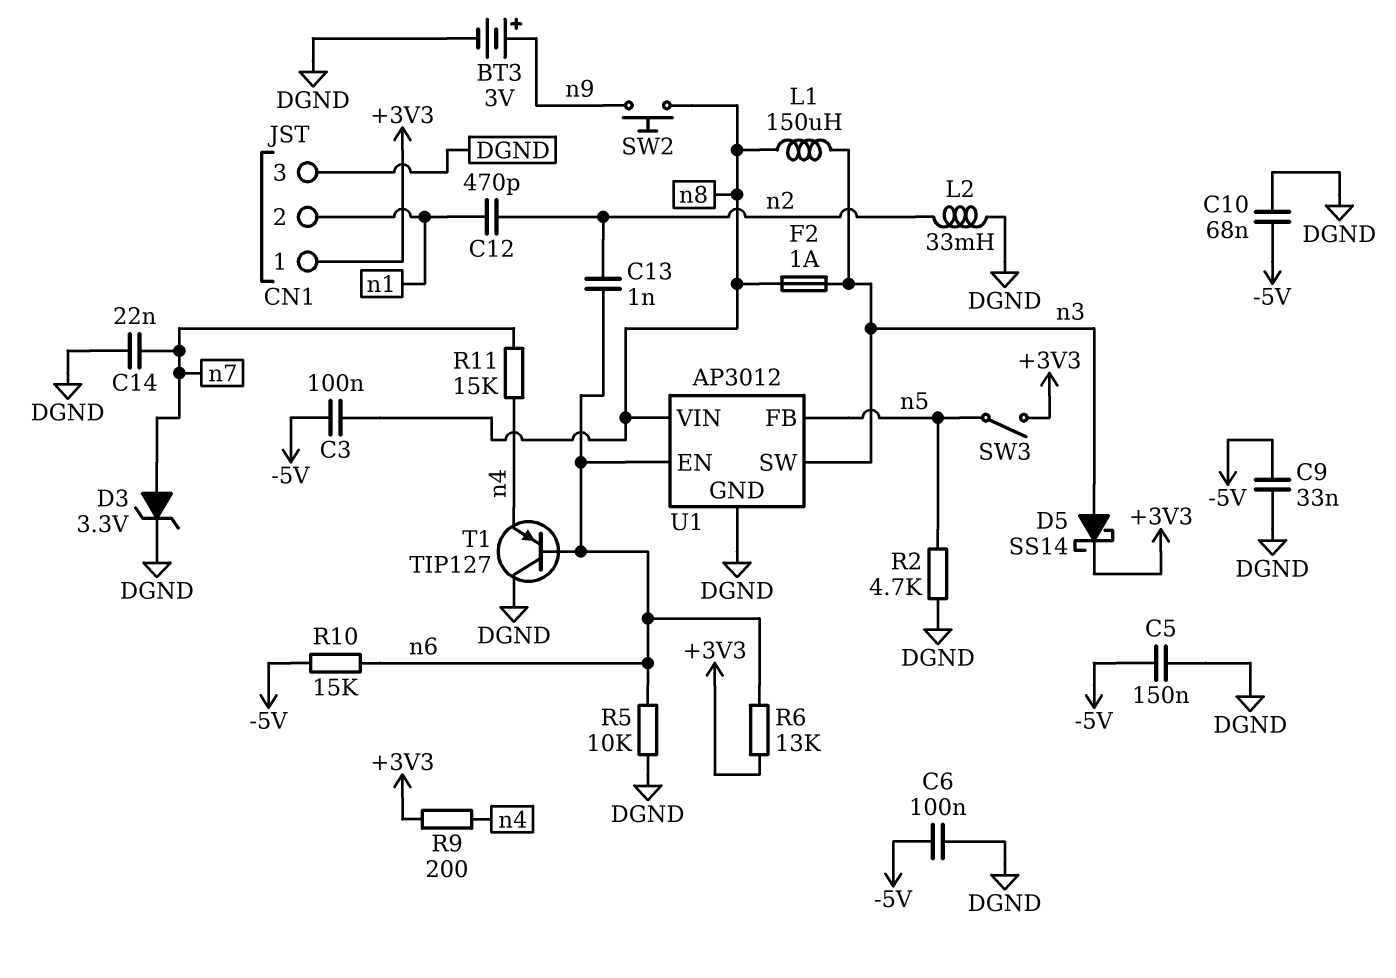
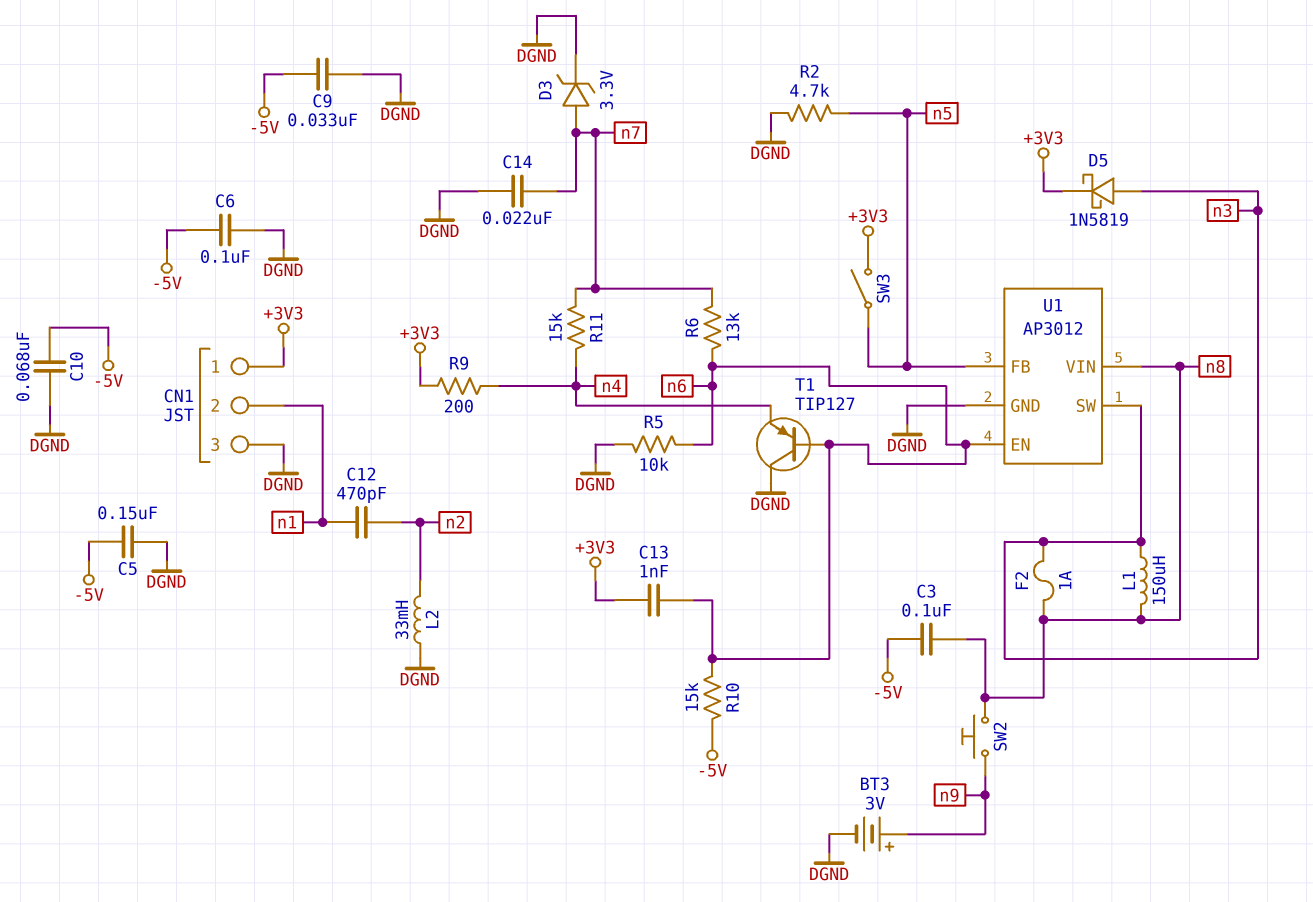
C13: 1nF (n2, n6) -> 1nF (+3V3, n6)
D5: schottky SS14 (A n3, K +3V3) -> schottky 1N5819 (A n3, K +3V3)
R6: 13k (+3V3, n6) -> 13k (n6, n7)

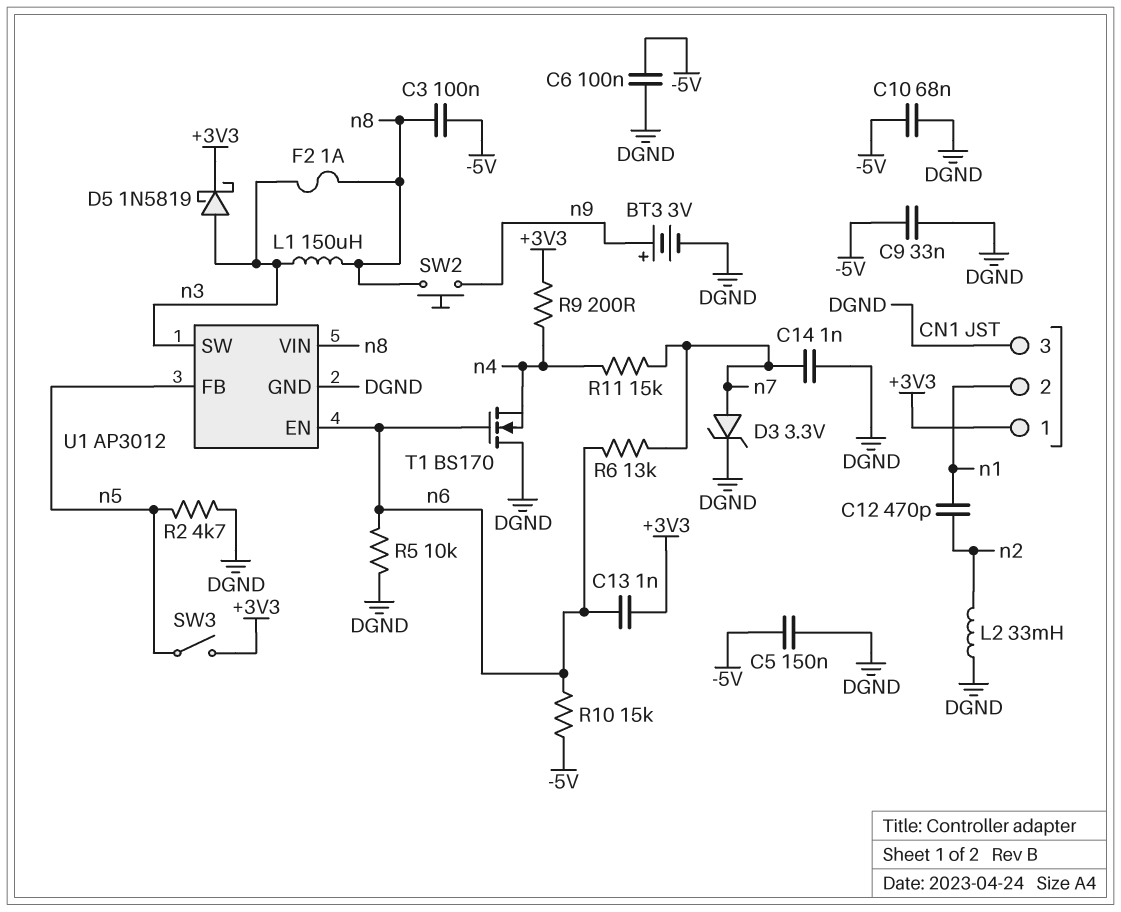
C14: 22nF (DGND, n7) -> 1nF (DGND, n7)
T1: PNP TIP127 (B n6, C DGND, E n4) -> NMOS BS170 (G n6, D DGND, S n4)

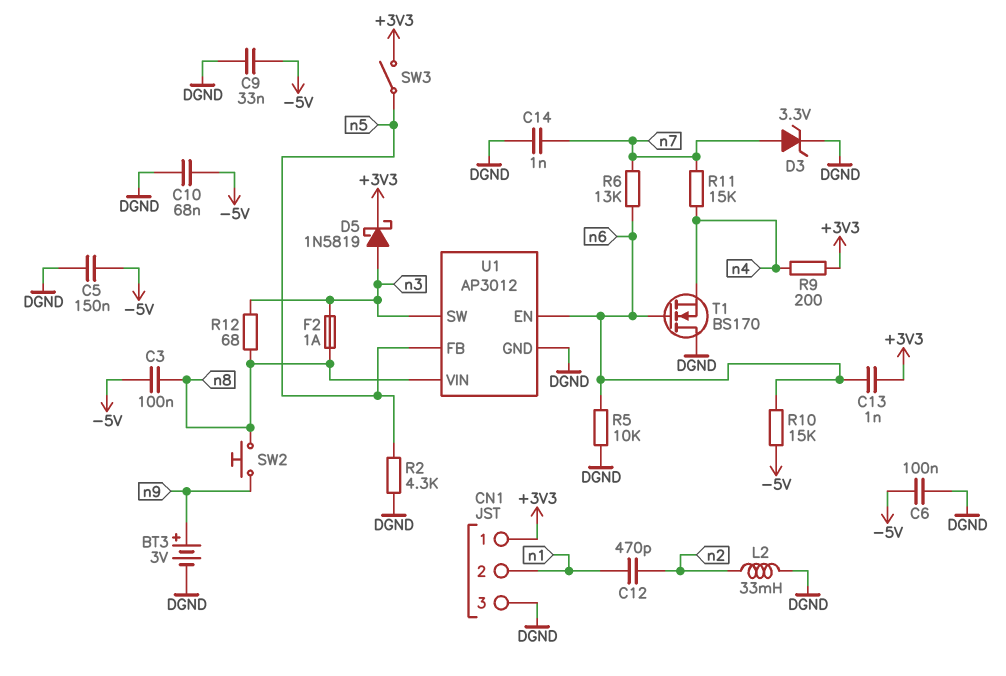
L1: 150uH (n3, n8) -> none
R2: 4.7k (DGND, n5) -> 4.3k (DGND, n5)
R12: none -> 68 (n3, n8)

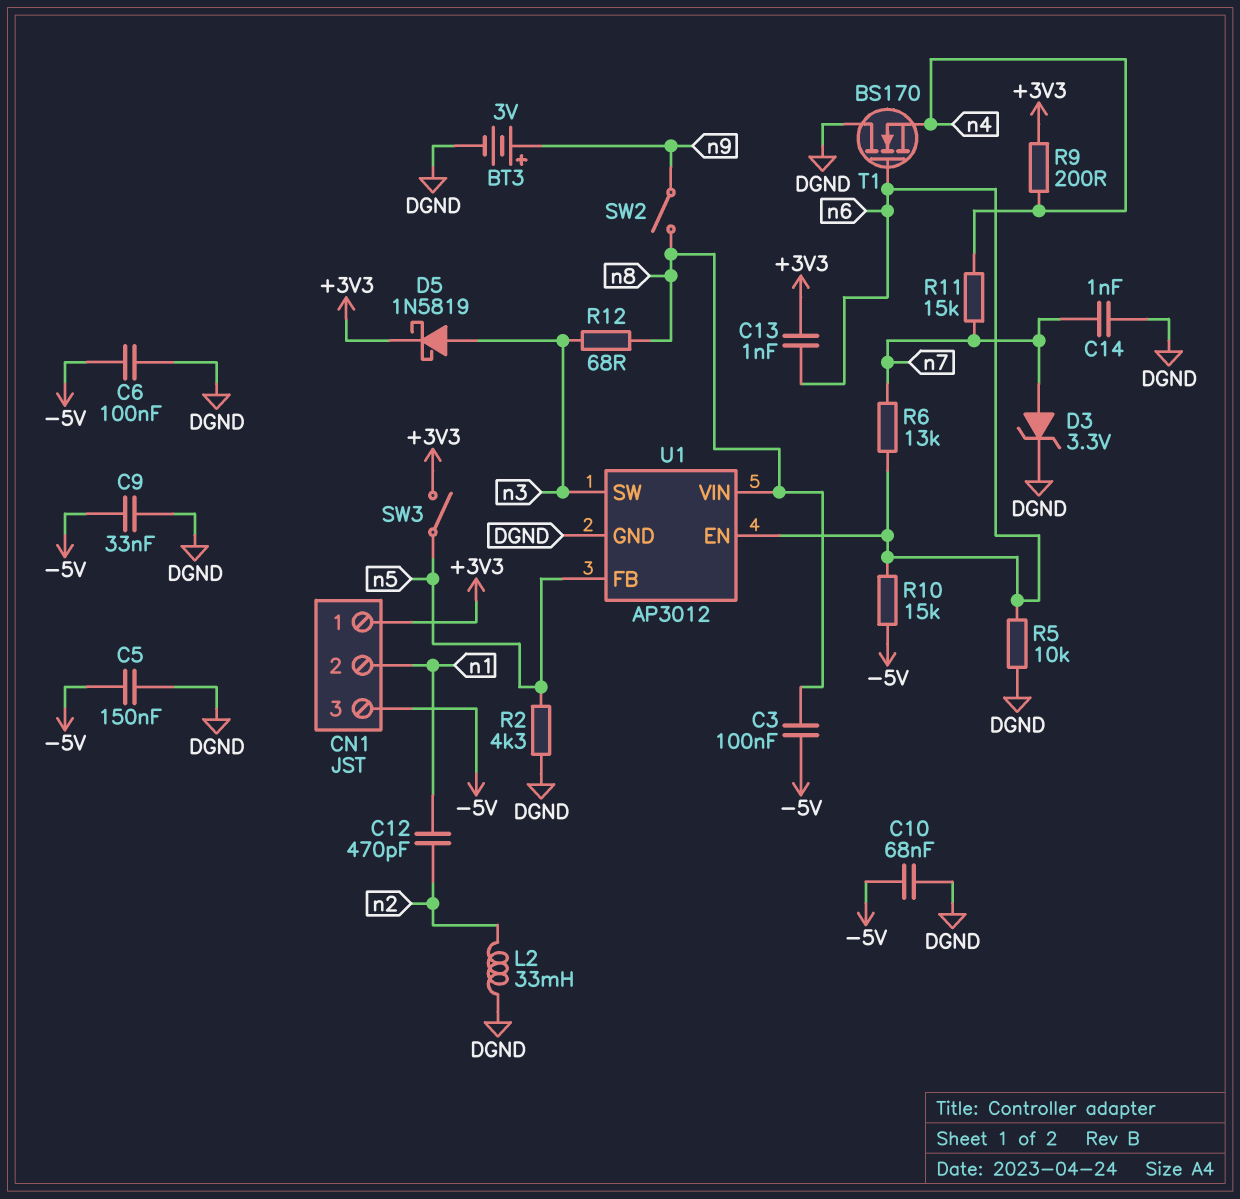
CN1 pin 3: DGND -> -5V
F2: 1A (n3, n8) -> none
SW2: button (n8, n9) -> switch (n8, n9)

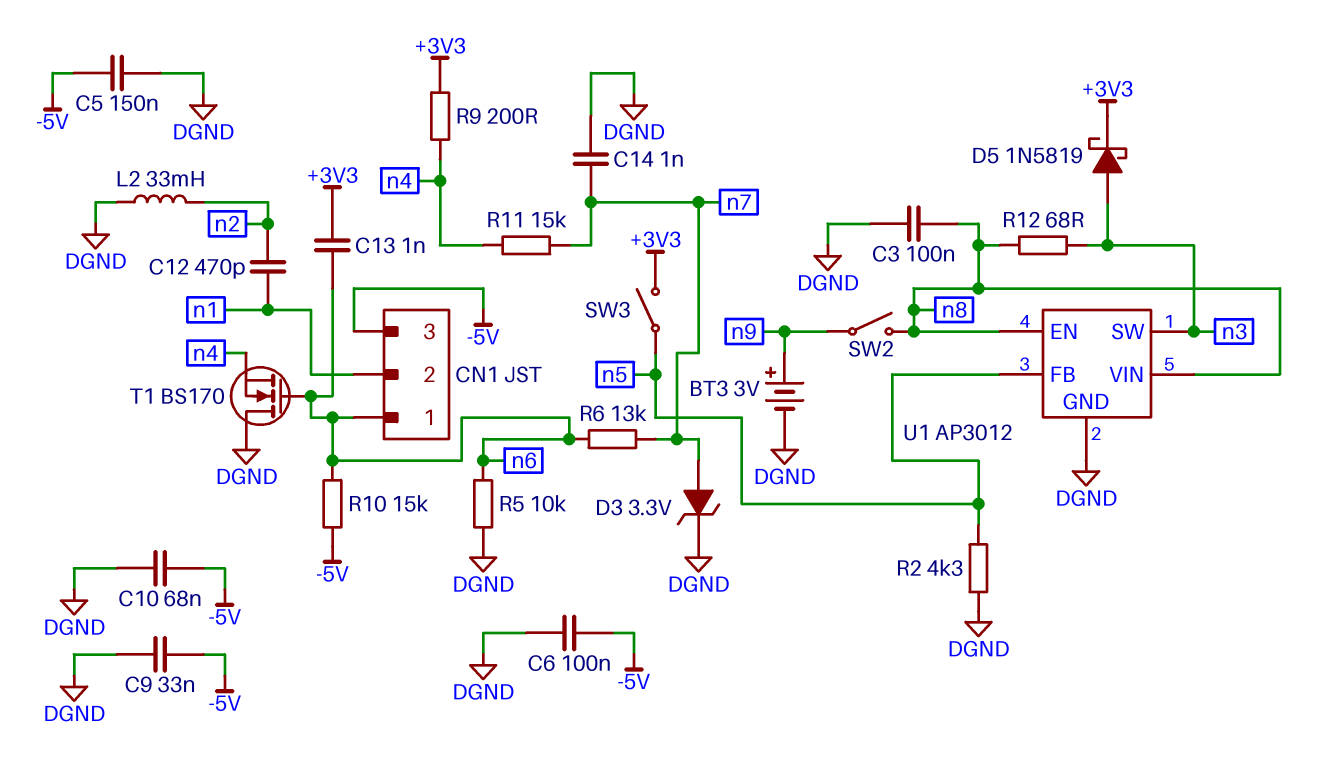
C3: 100nF (-5V, n8) -> 100nF (DGND, n8)
CN1 pin 1: +3V3 -> n6
U1 pin EN: n6 -> n8

